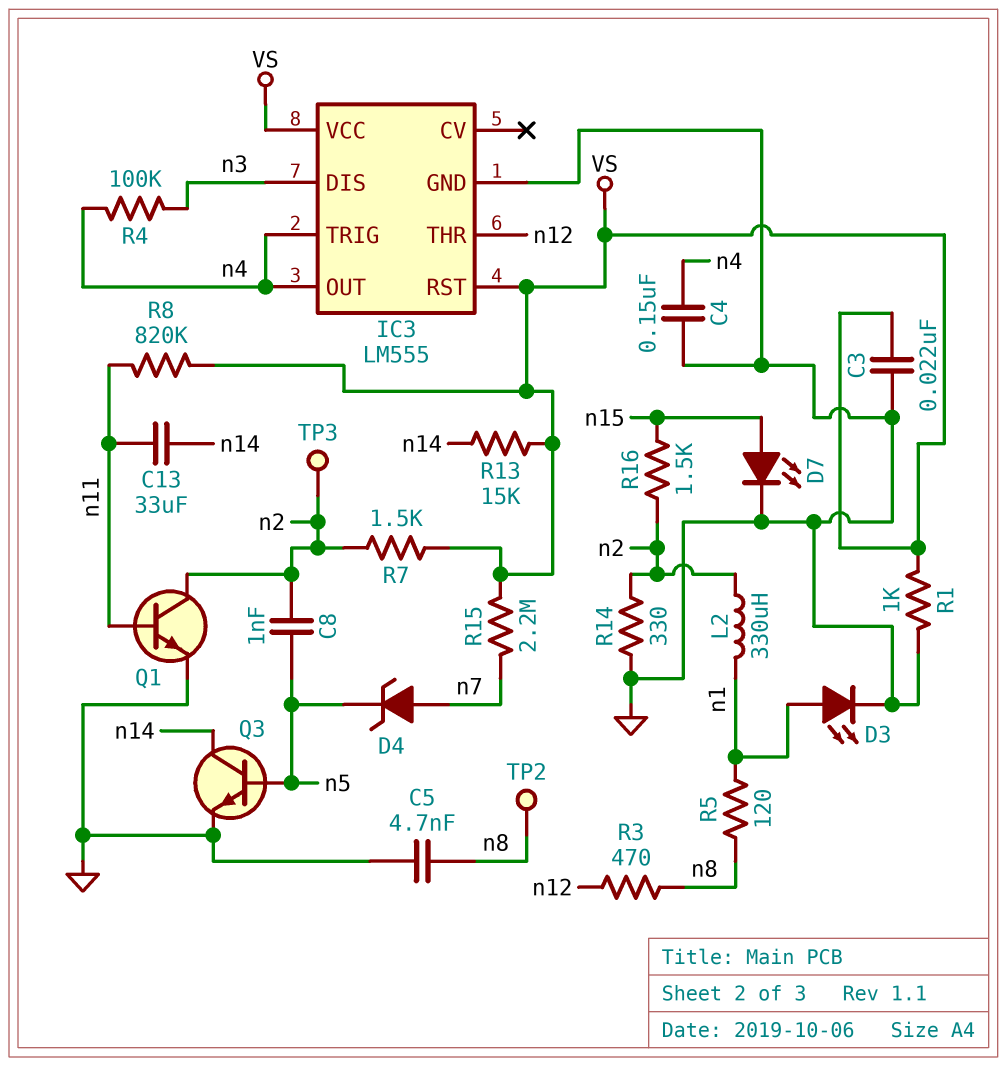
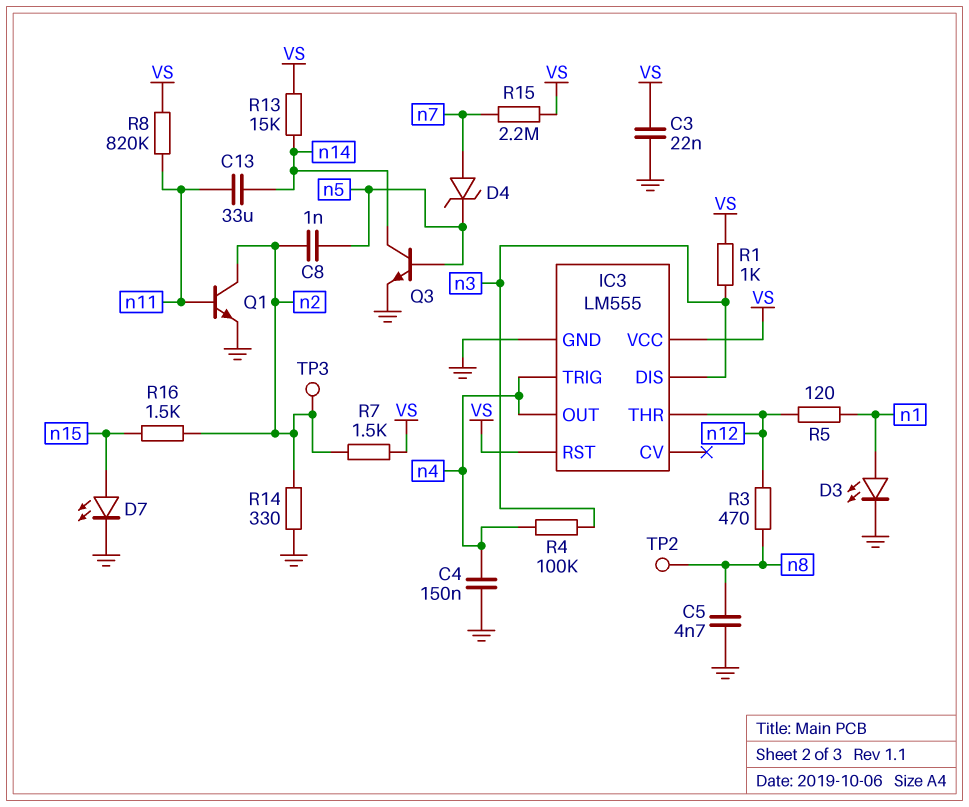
L2: 330uH (n1, n2) -> none
R1: 1k (GND, VS) -> 1k (VS, n3)
R5: 120 (n1, n8) -> 120 (n1, n12)

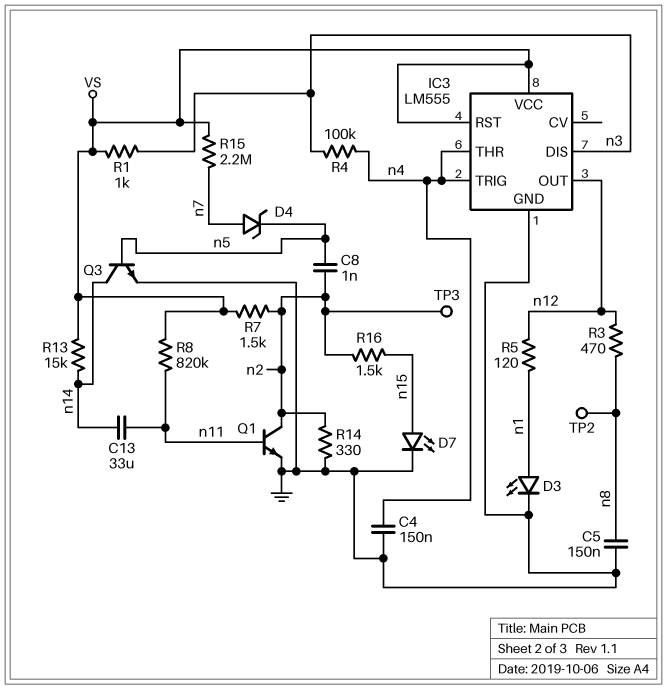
C3: 22nF (GND, VS) -> none
C5: 4.7nF (GND, n8) -> 150nF (GND, n8)
IC3 pin OUT: n4 -> n12
IC3 pin THR: n12 -> n4

